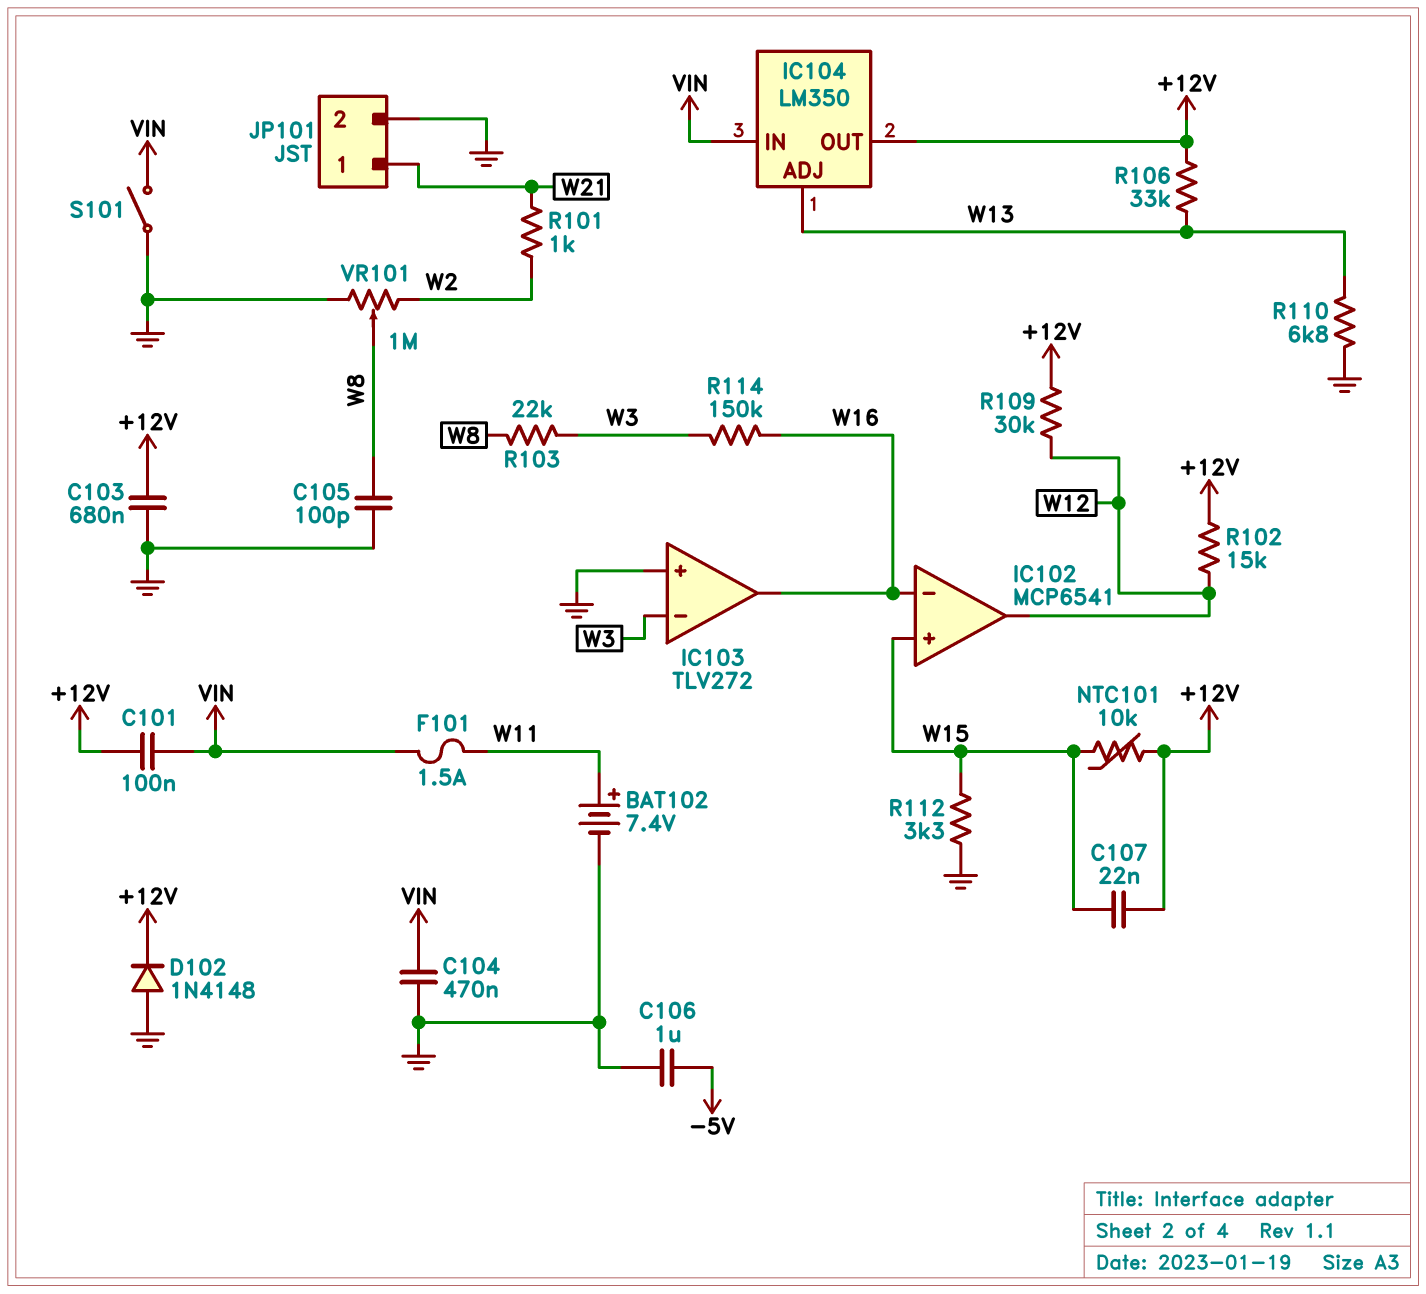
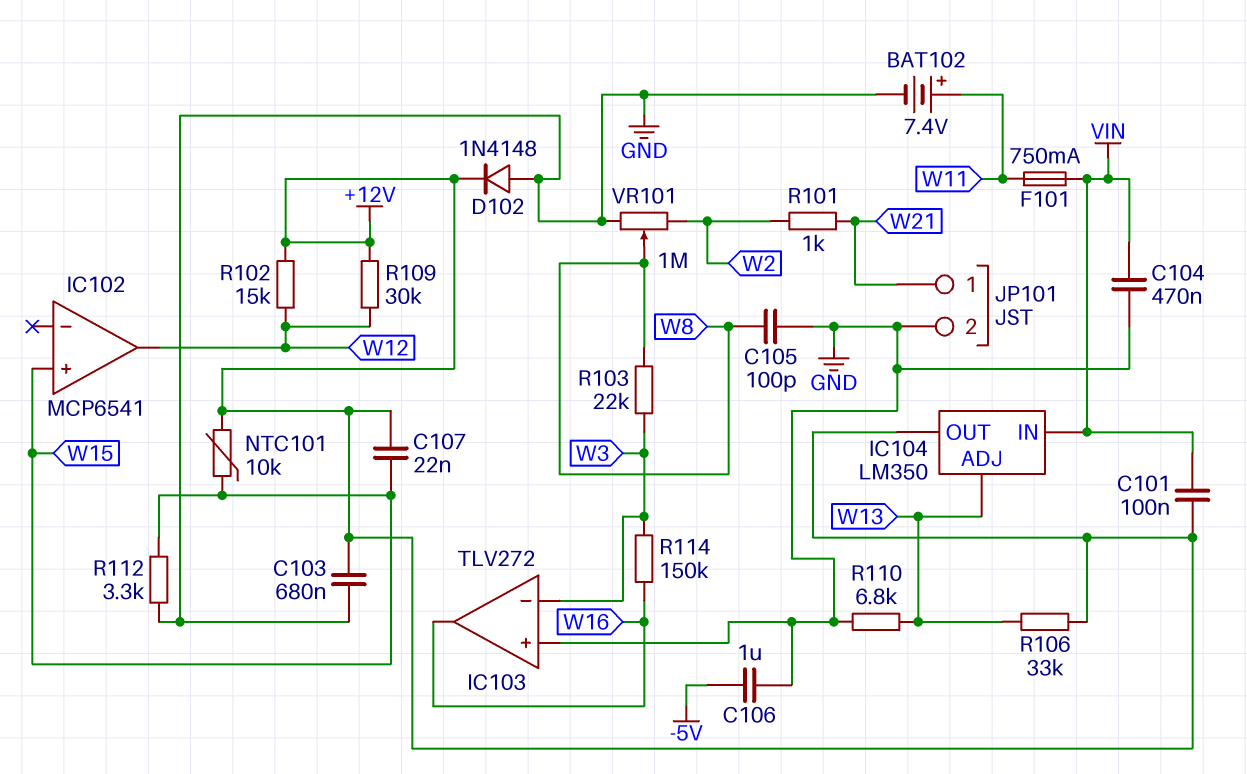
F101: 1.5A (VIN, W11) -> 750mA (VIN, W11)
IC102 pin in-: W16 -> none
S101: switch (GND, VIN) -> none

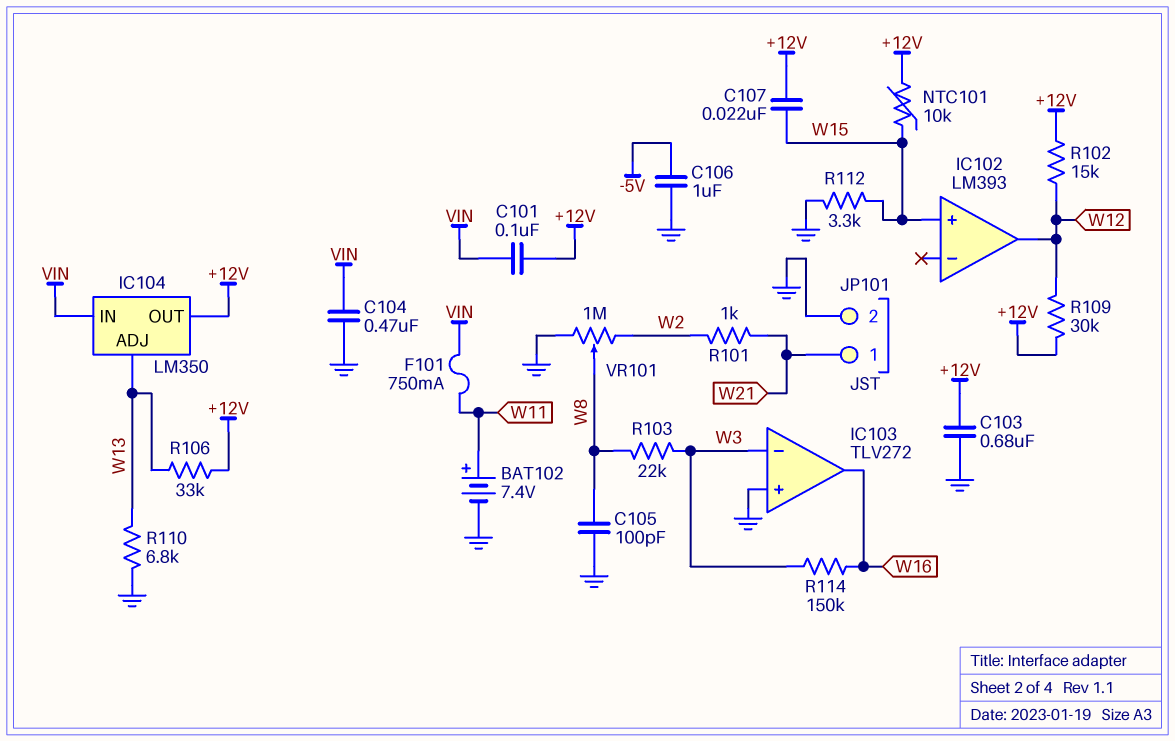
D102: diode 1N4148 (A GND, K +12V) -> none
IC102: MCP6541 -> LM393

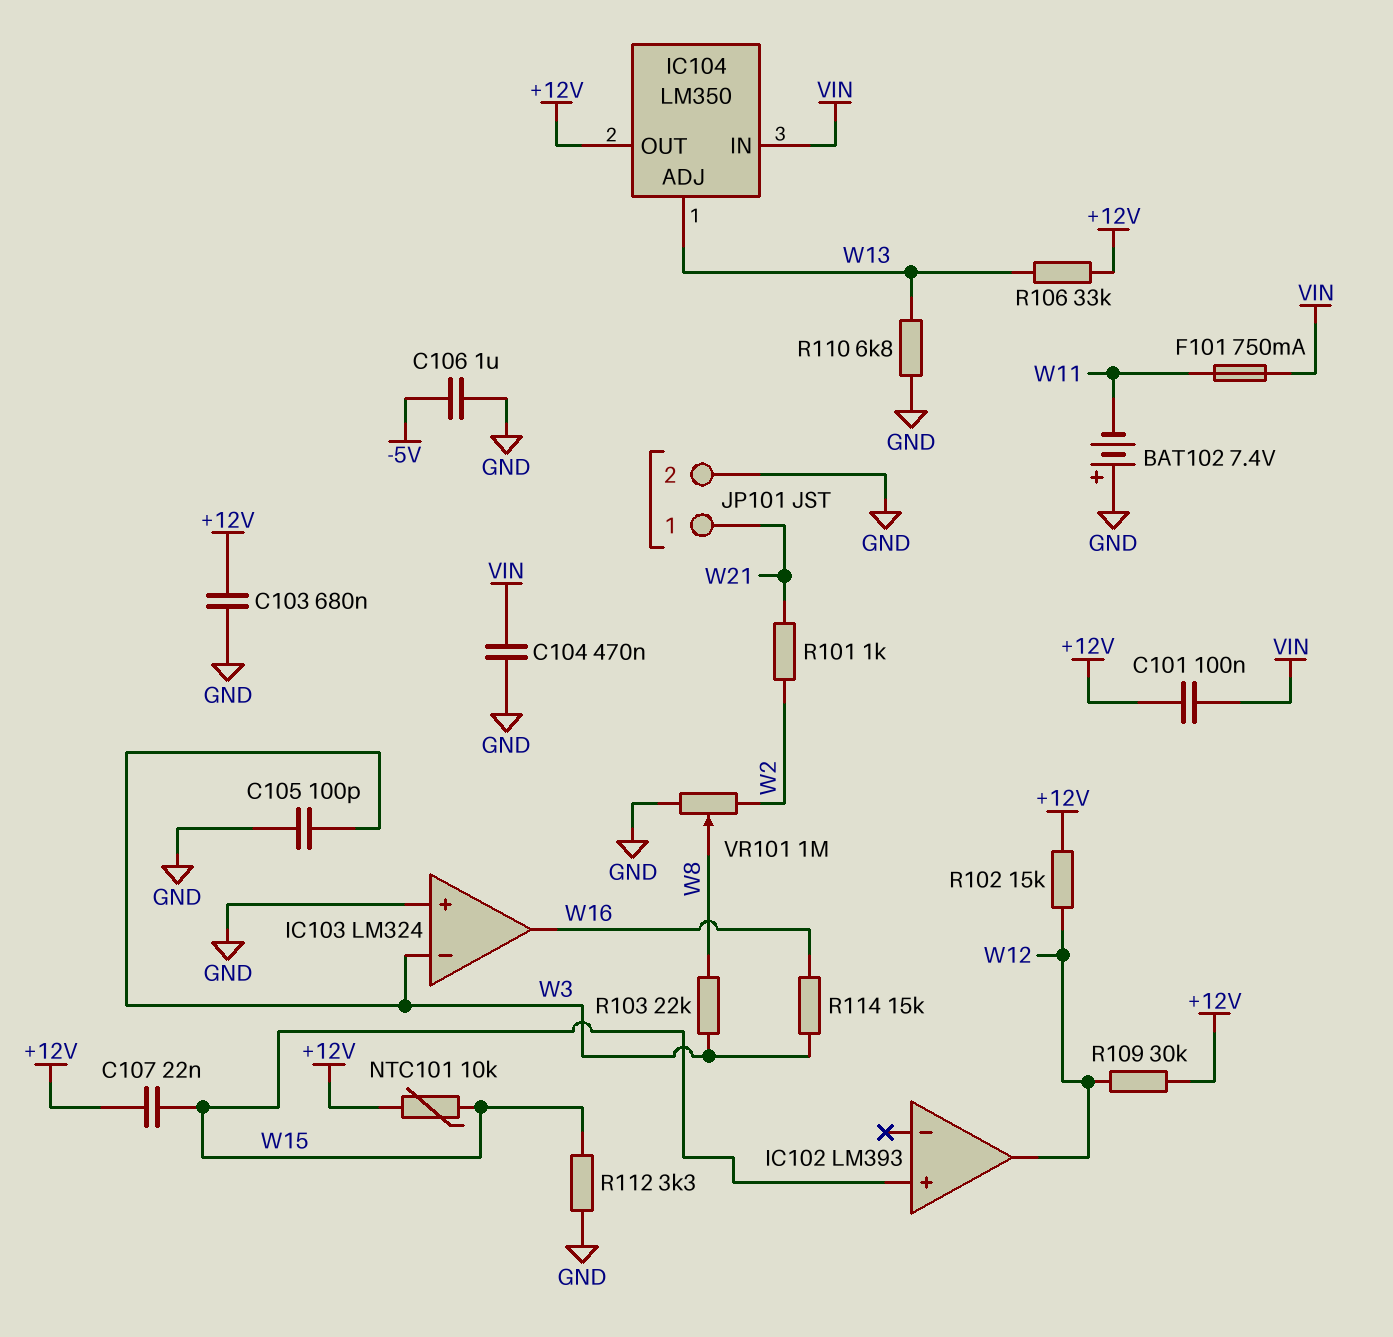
BAT102: 7.4V (plus W11, minus GND) -> 7.4V (plus GND, minus W11)
C105: 100pF (GND, W8) -> 100pF (GND, W3)
IC103: TLV272 -> LM324
R114: 150k (W3, W16) -> 15k (W3, W16)

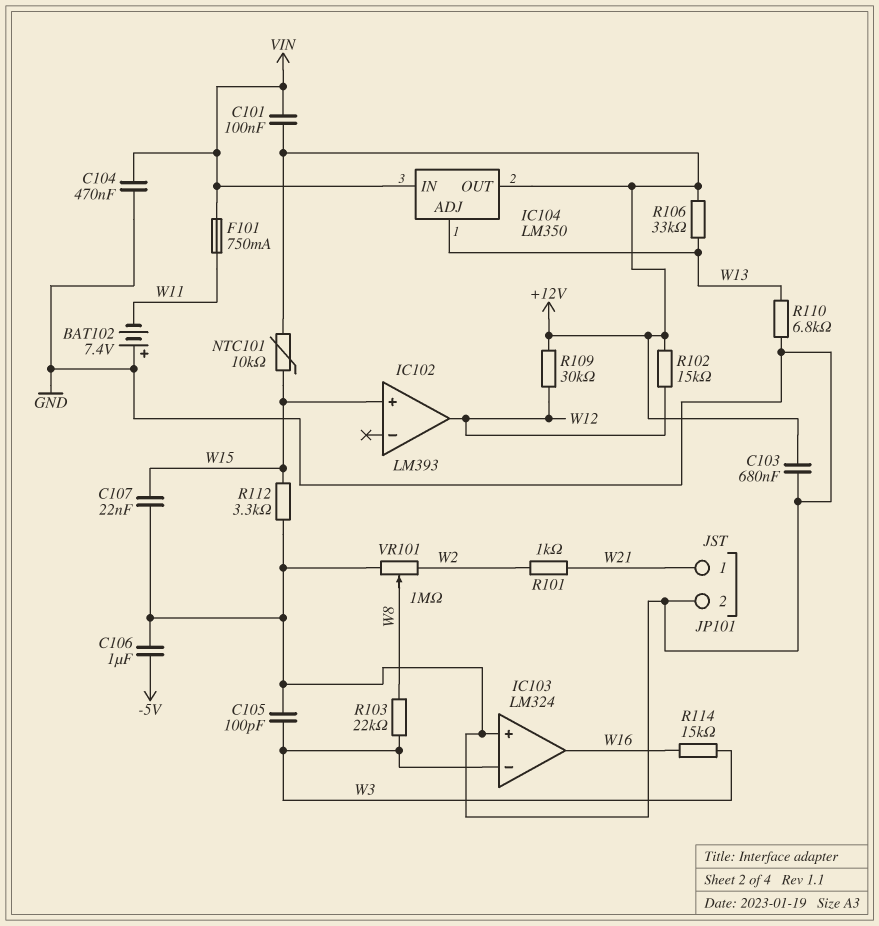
C107: 22nF (+12V, W15) -> 22nF (GND, W15)

